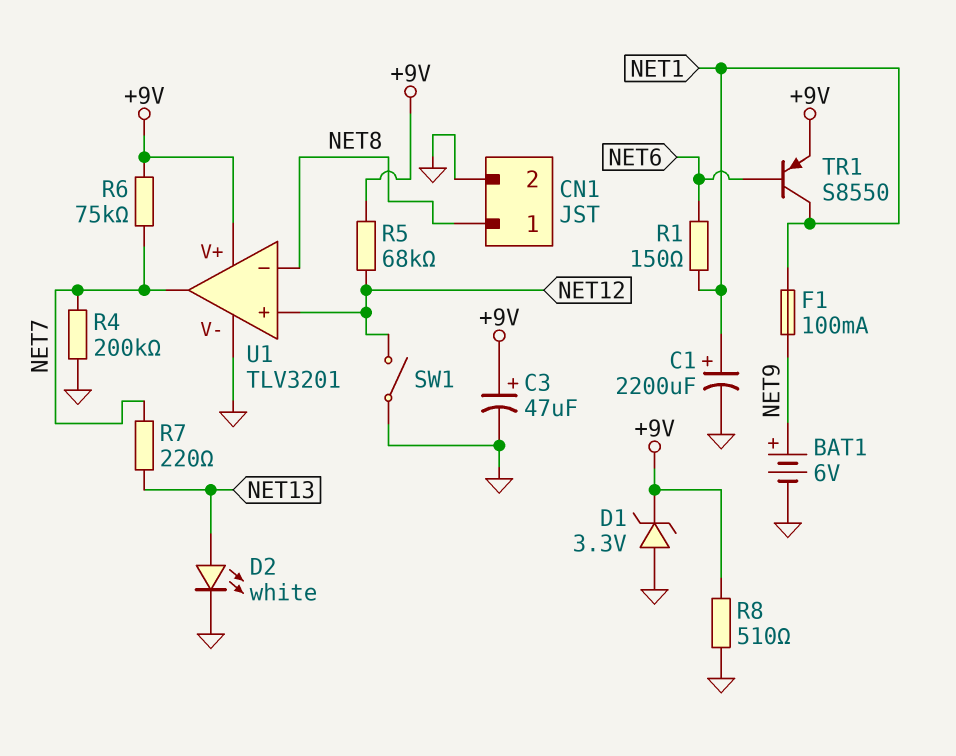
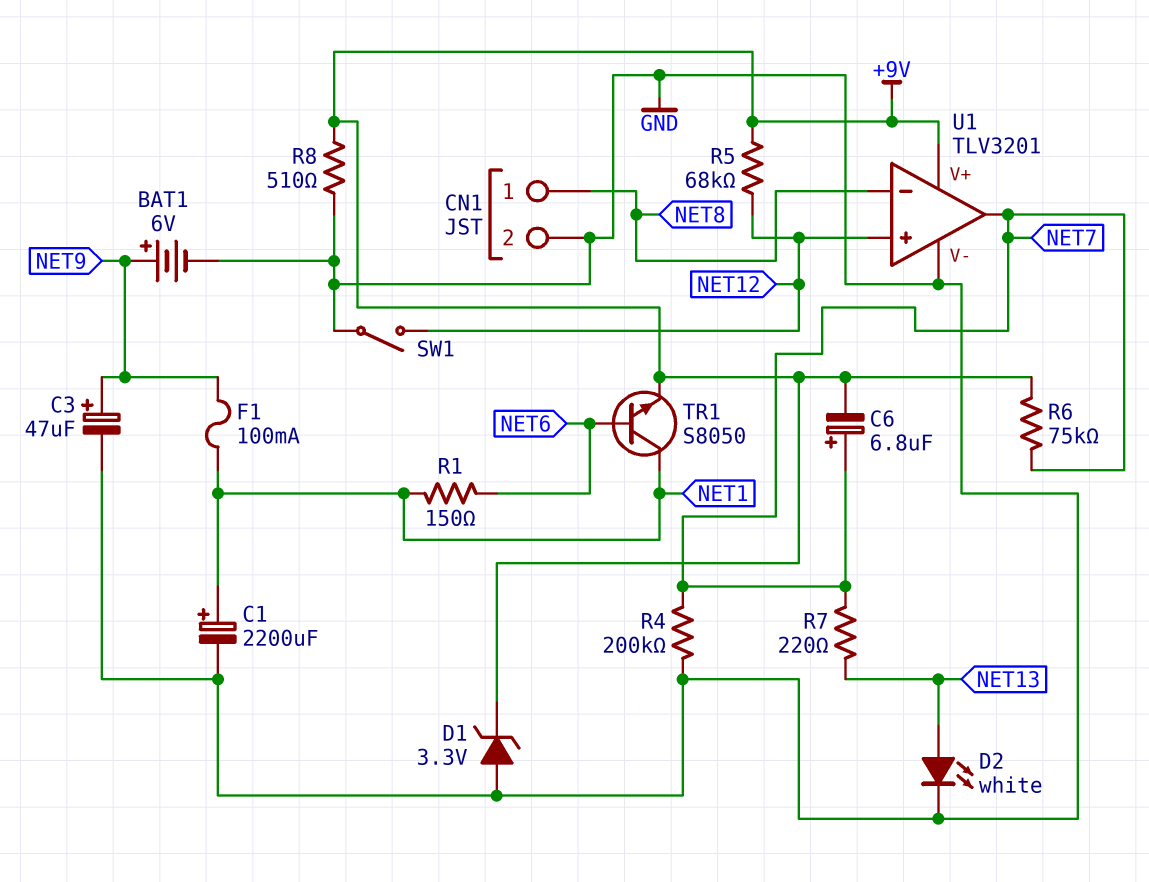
C3: 47uF (plus +9V, minus GND) -> 47uF (plus NET9, minus GND)
C6: none -> 6.8uF (plus NET7, minus +9V)
TR1: PNP S8550 (B NET6, C NET1, E +9V) -> NPN S8050 (B NET6, C NET1, E +9V)

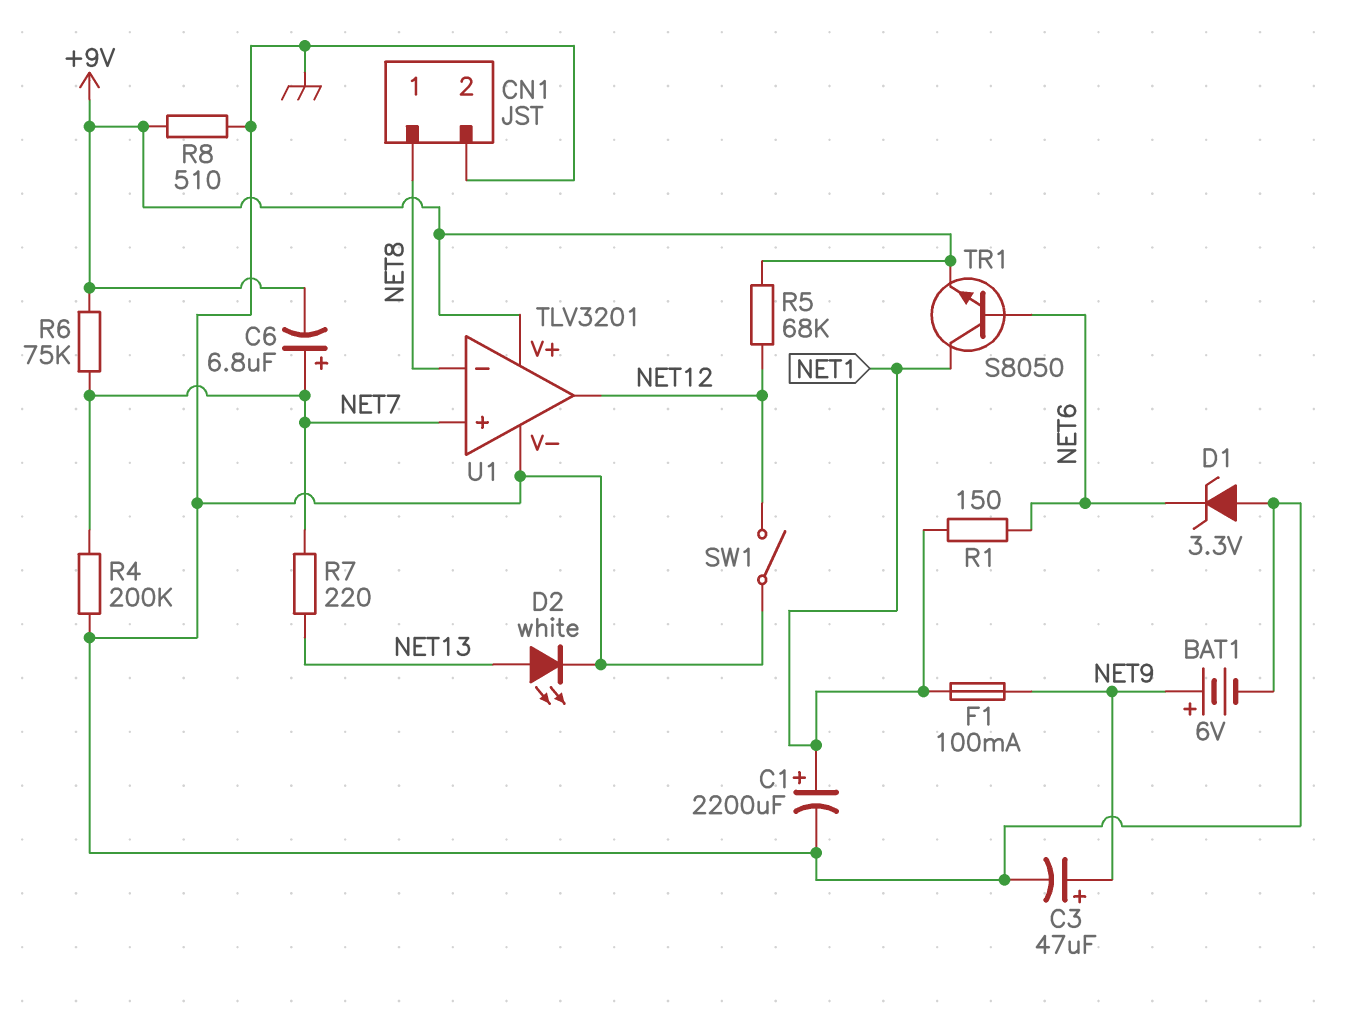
D1: zener 3.3V (A GND, K +9V) -> zener 3.3V (A GND, K NET6)
U1 pin in+: NET12 -> NET7
U1 pin out: NET7 -> NET12

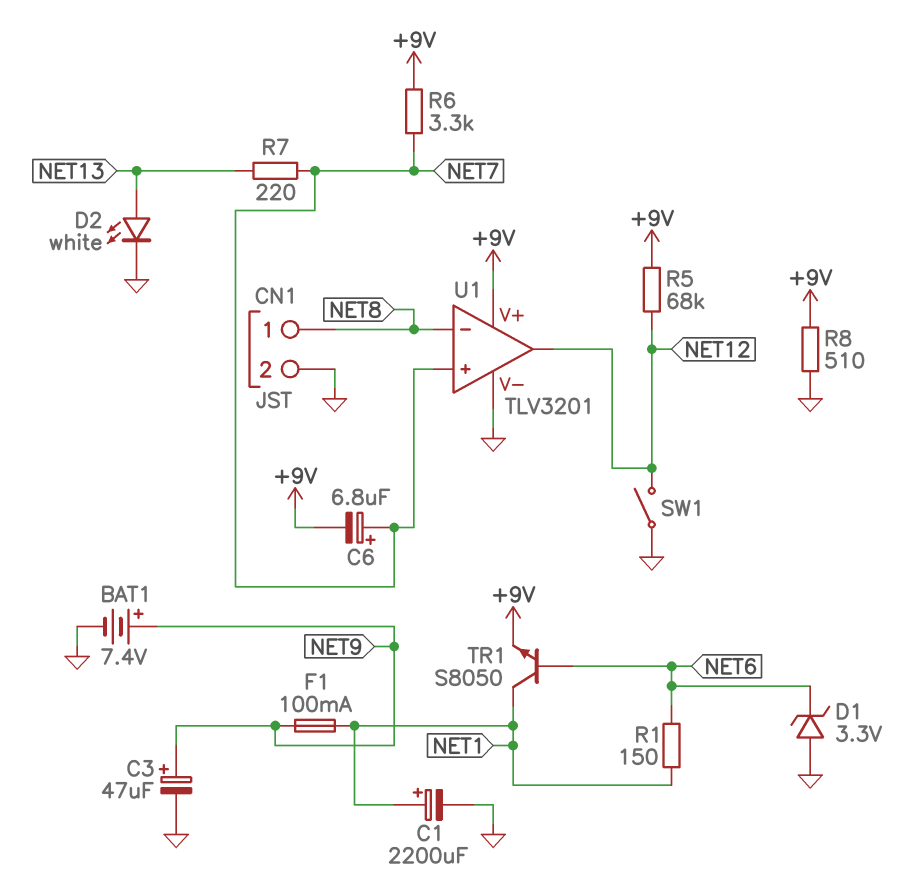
BAT1: 6V (plus NET9, minus GND) -> 7.4V (plus NET9, minus GND)
R4: 200k (GND, NET7) -> none
R6: 75k (+9V, NET7) -> 3.3k (+9V, NET7)

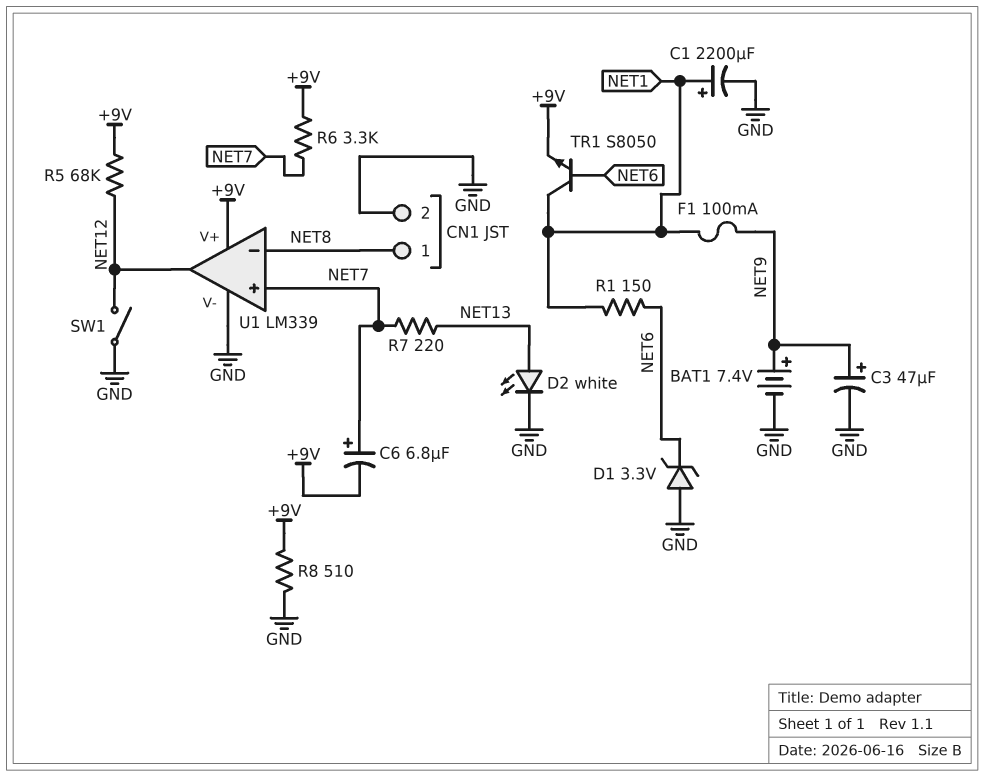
U1: TLV3201 -> LM339

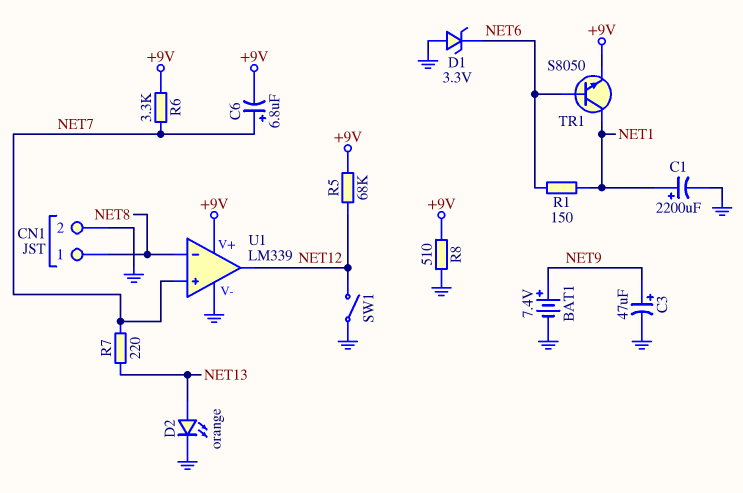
D2: LED white (A NET13, K GND) -> LED orange (A NET13, K GND)
F1: 100mA (NET1, NET9) -> none

